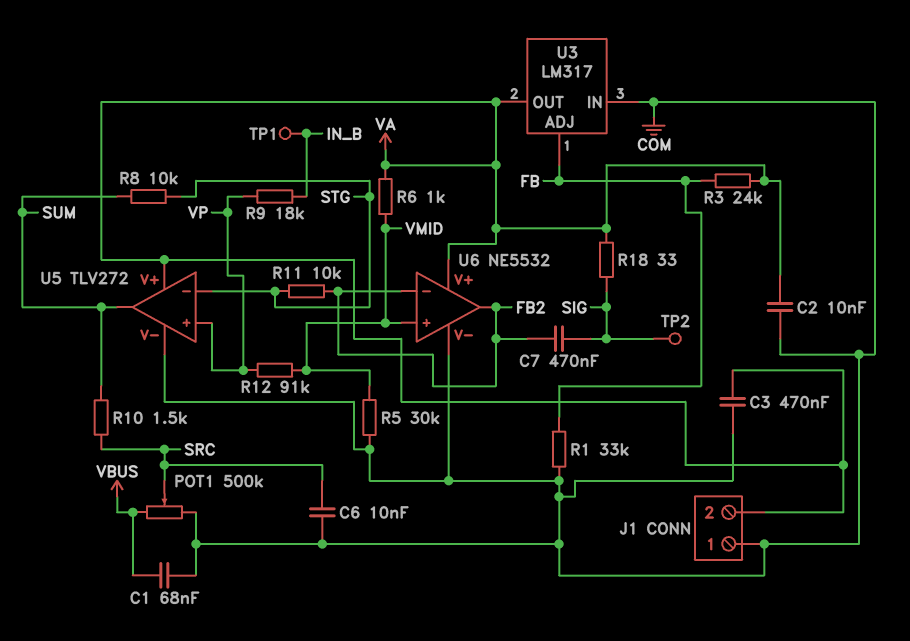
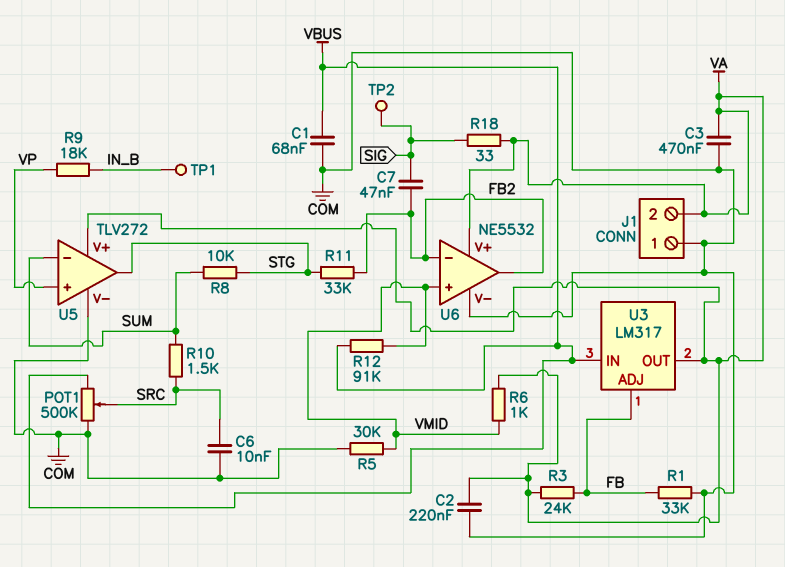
C2: 10nF (COM, VA) -> 220nF (COM, VA)
C7: 470nF (FB2, SIG) -> 47nF (FB2, SIG)
R11: 10k (FB2, STG) -> 33k (FB2, STG)
R12: 91k (VMID, VP) -> 91k (VBUS, VMID)
U3 pin IN: COM -> VBUS
U5 pin in-: STG -> SUM
U5 pin out: SUM -> STG

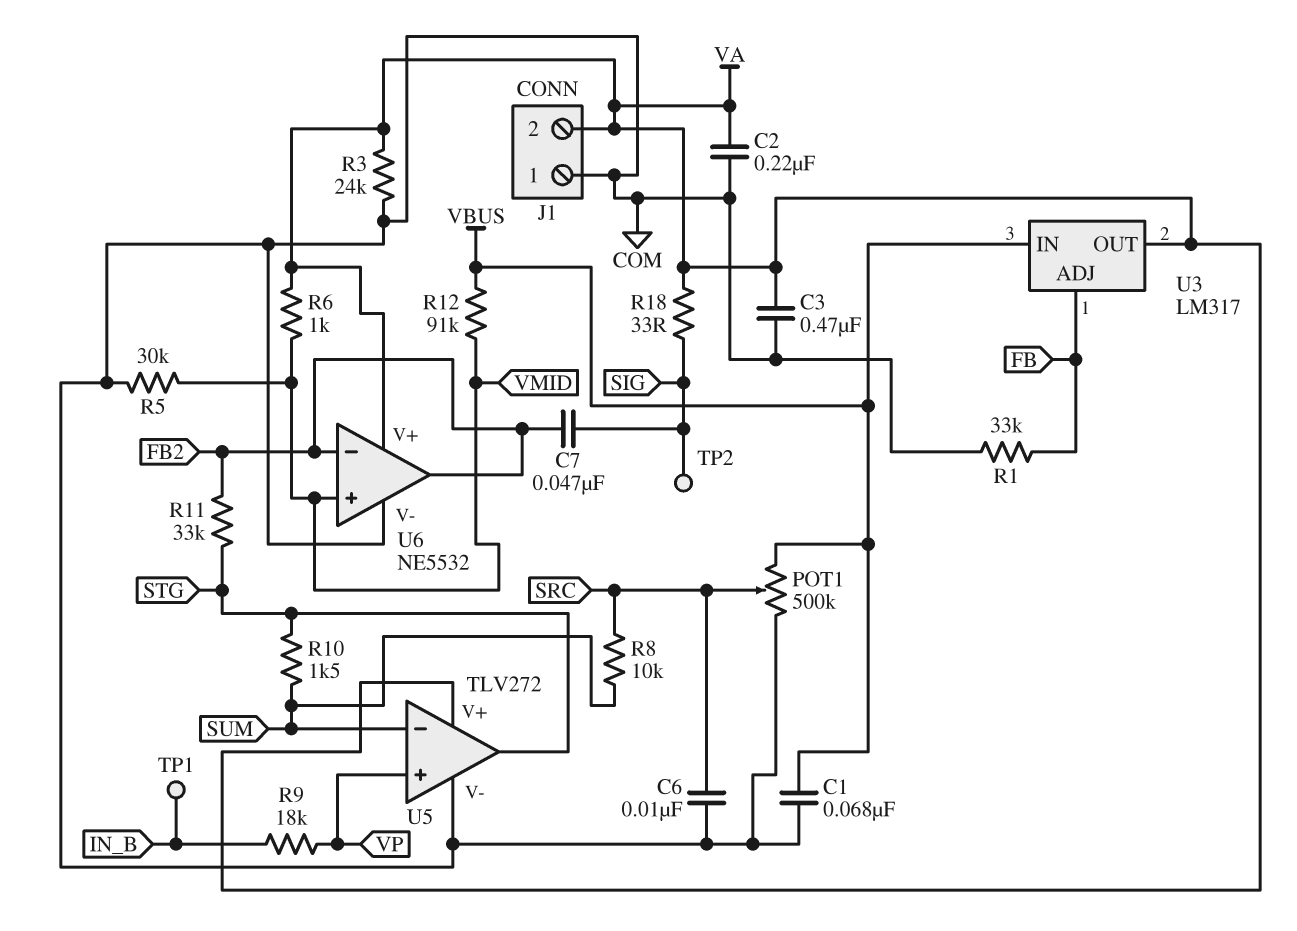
R3: 24k (FB, VA) -> 24k (COM, VA)
R8: 10k (STG, SUM) -> 10k (SRC, SUM)
R10: 1.5k (SRC, SUM) -> 1.5k (STG, SUM)

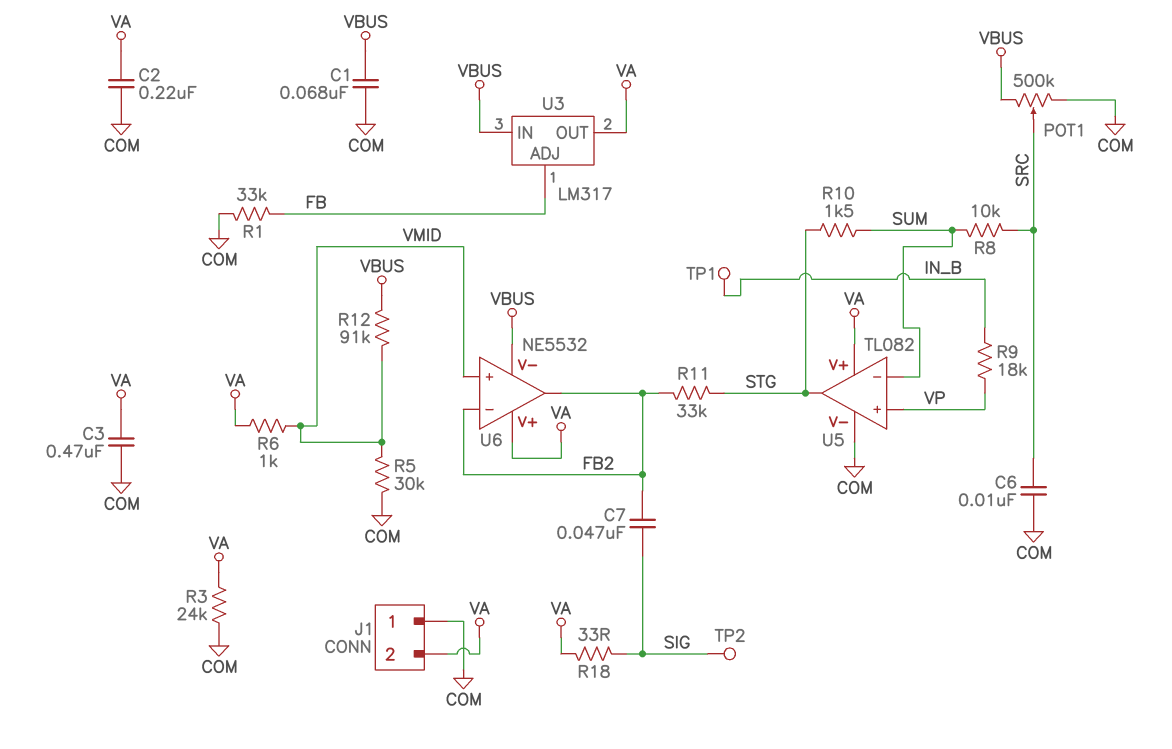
U5: TLV272 -> TL082
U6 pin V-: COM -> VBUS

